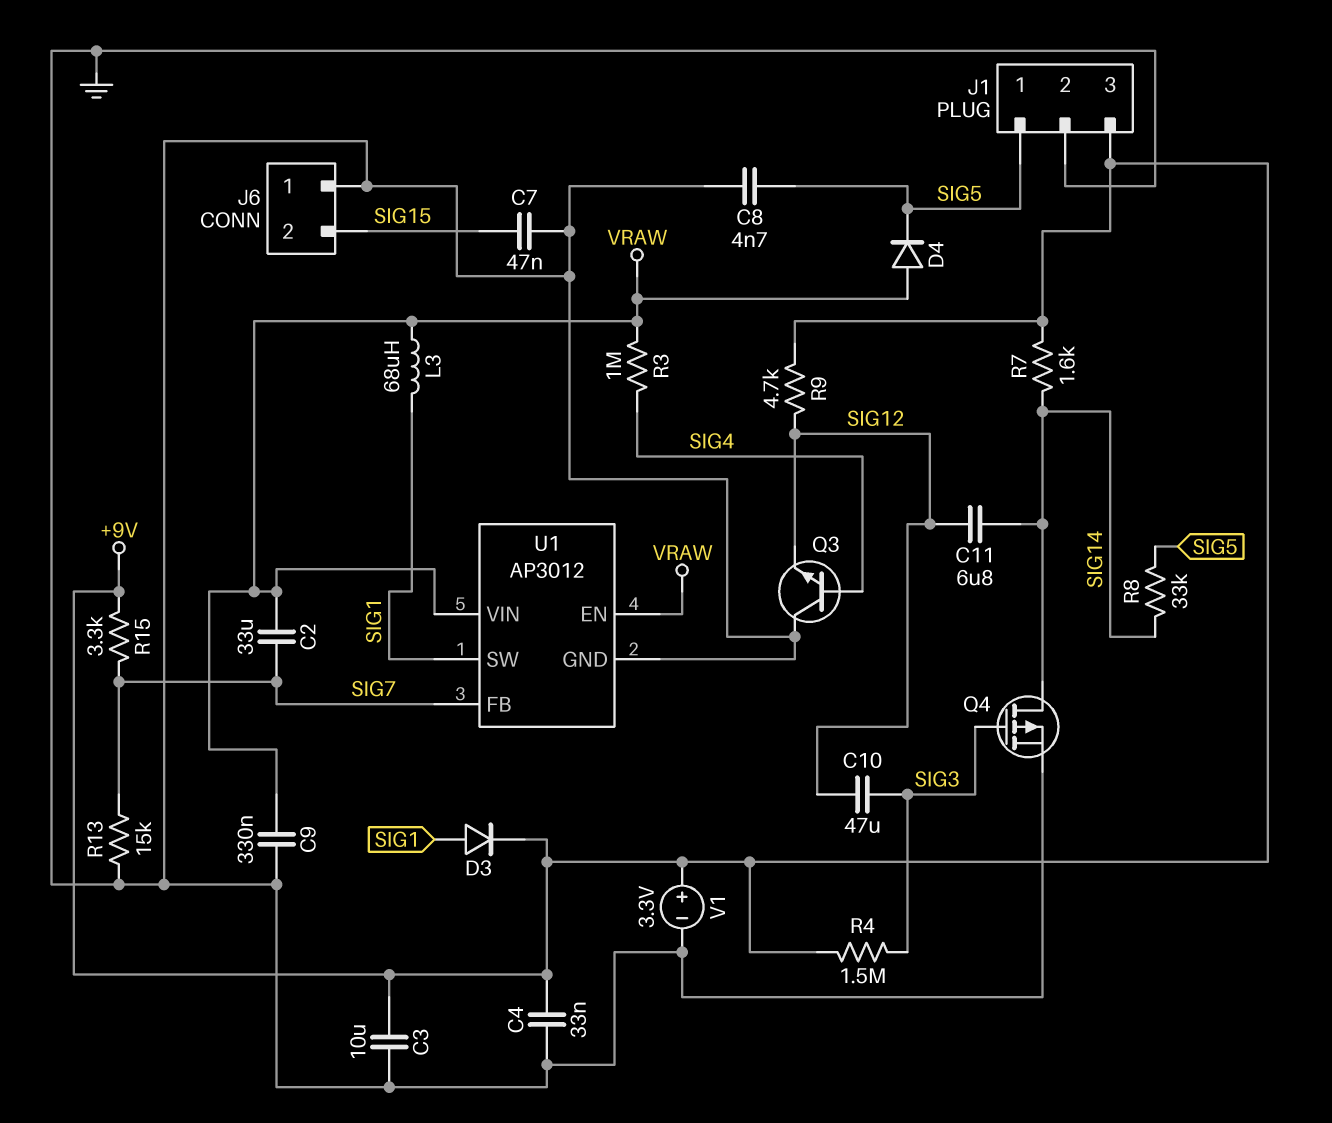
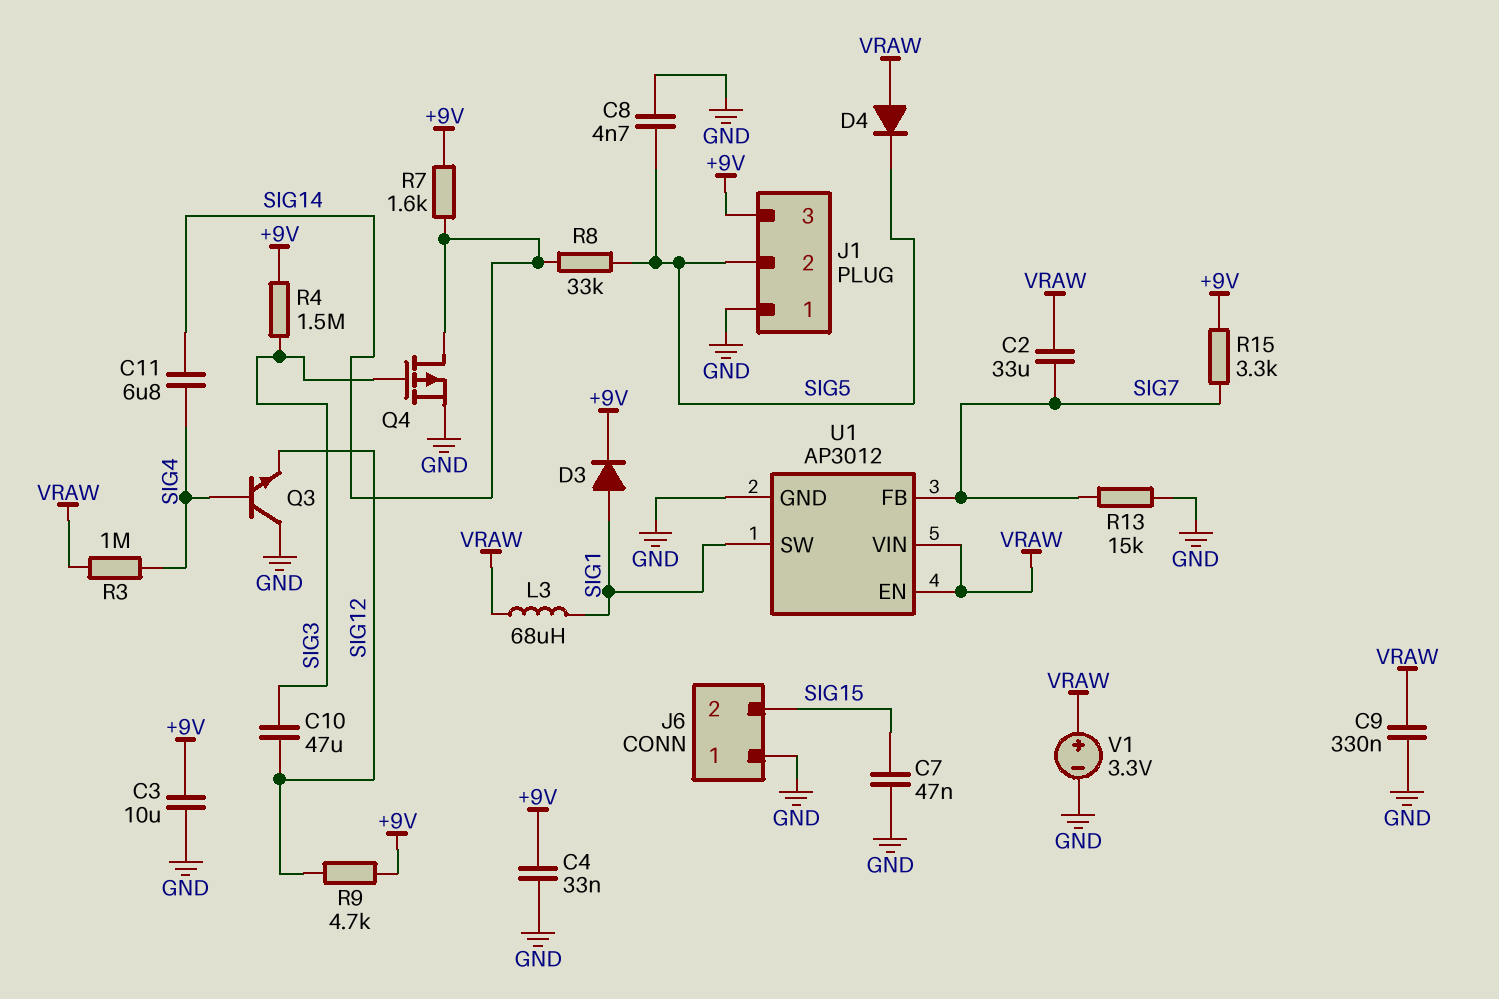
C11: 6.8uF (SIG12, SIG14) -> 6.8uF (SIG4, SIG14)
J1 pin 1: SIG5 -> GND
J1 pin 2: GND -> SIG5
V1: 3.3V (plus +9V, minus GND) -> 3.3V (plus VRAW, minus GND)

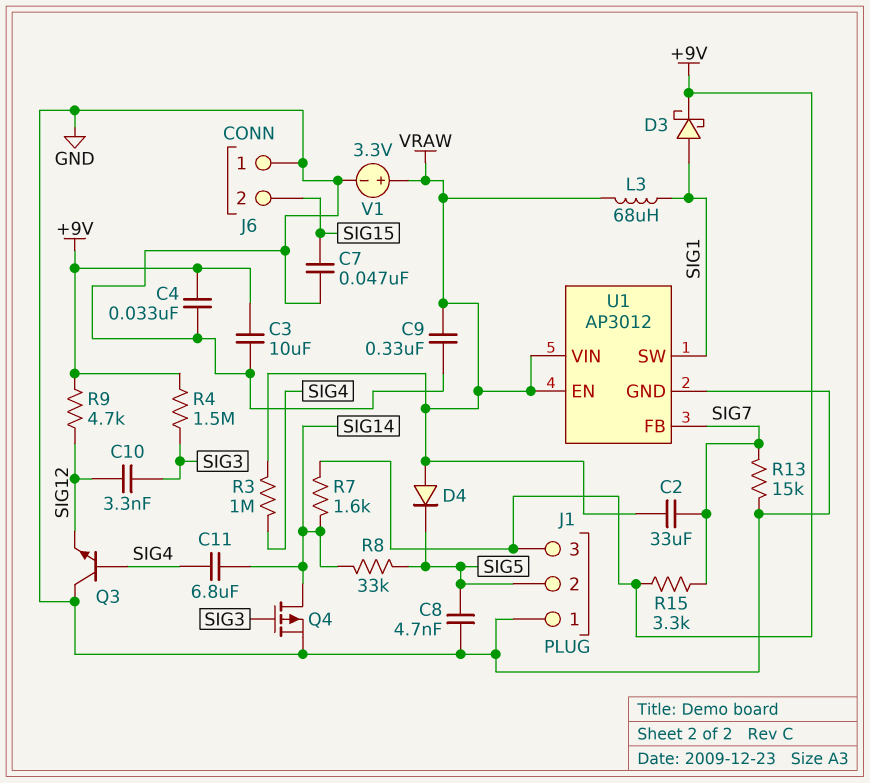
C10: 47uF (SIG3, SIG12) -> 3.3nF (SIG3, SIG12)
D3: diode (A SIG1, K +9V) -> schottky (A SIG1, K +9V)

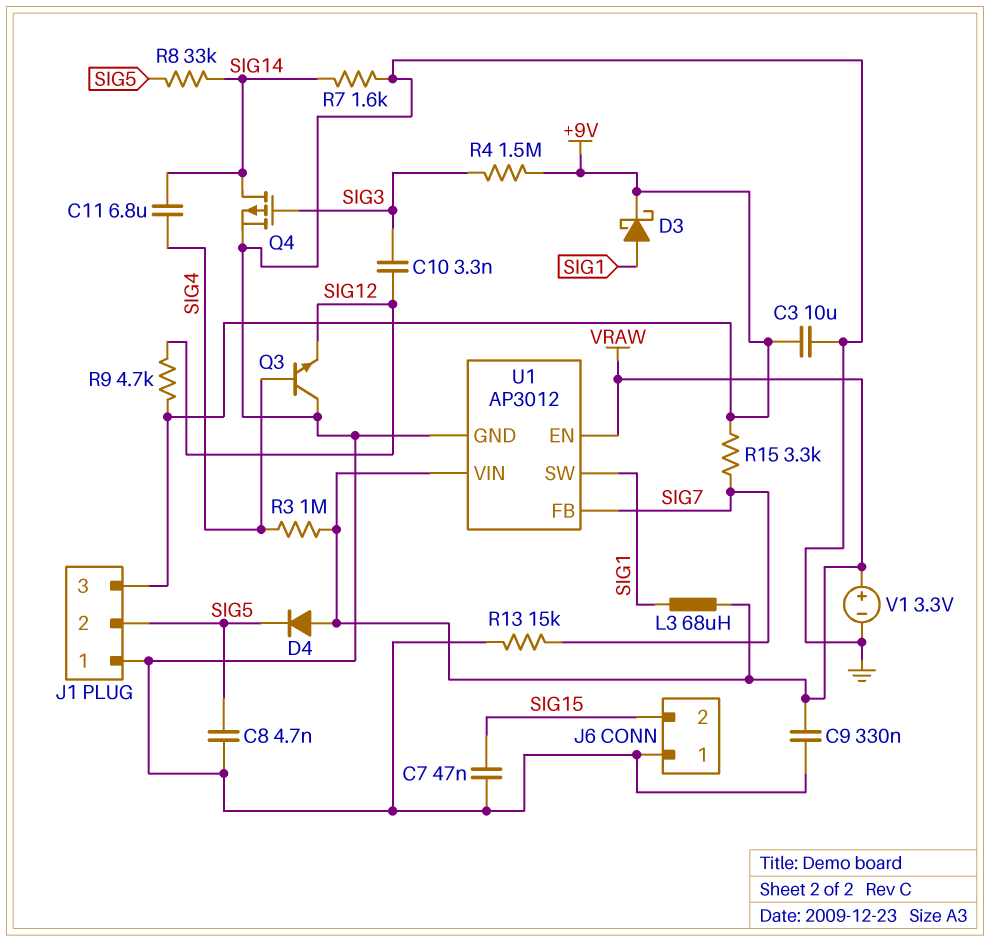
C2: 33uF (SIG7, VRAW) -> none
C4: 33nF (+9V, GND) -> none
R7: 1.6k (+9V, SIG14) -> 1.6k (GND, SIG14)

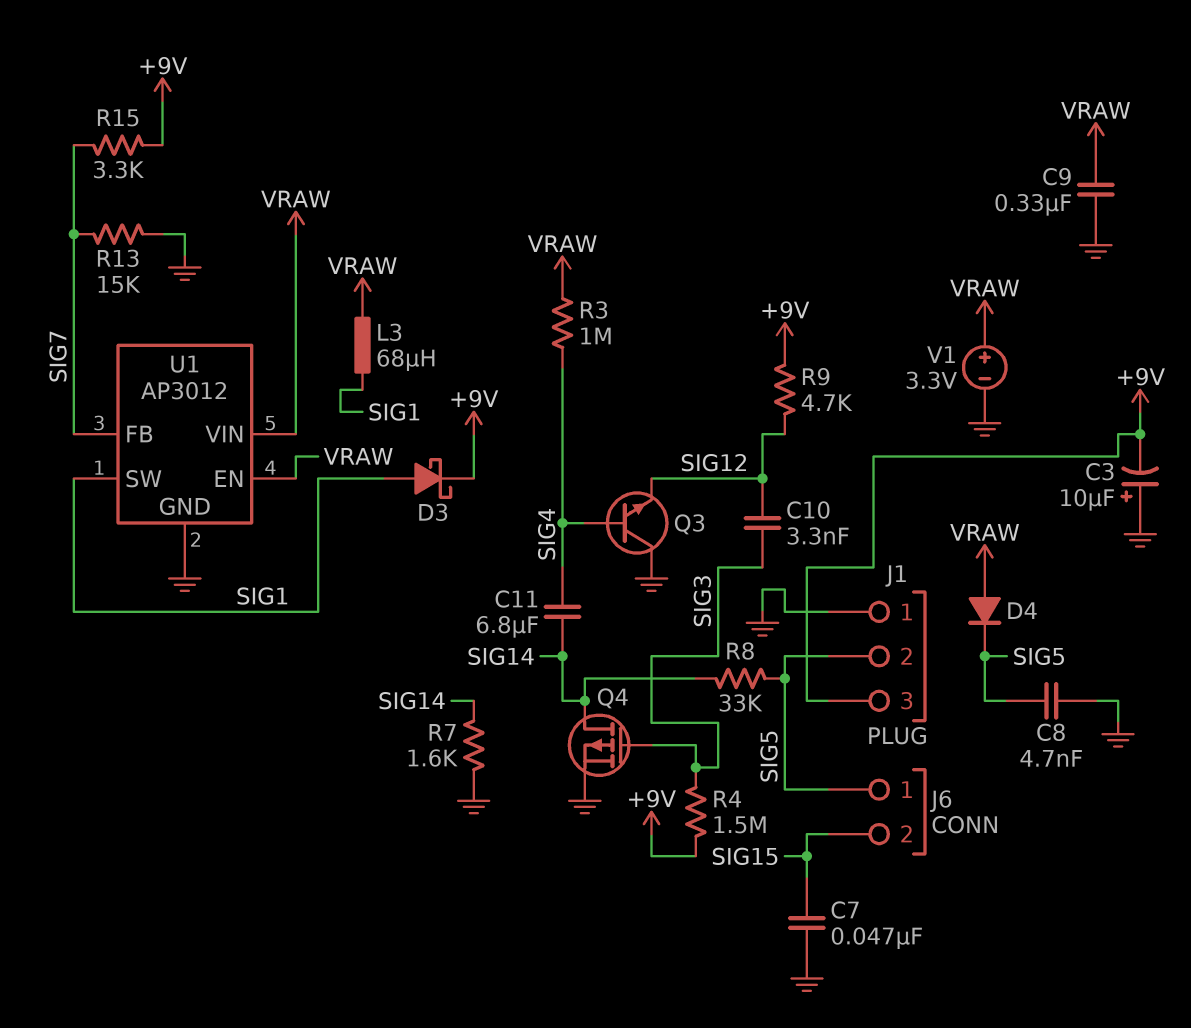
C3: 10uF (+9V, GND) -> 10uF (plus GND, minus +9V)
J6 pin 1: GND -> SIG5

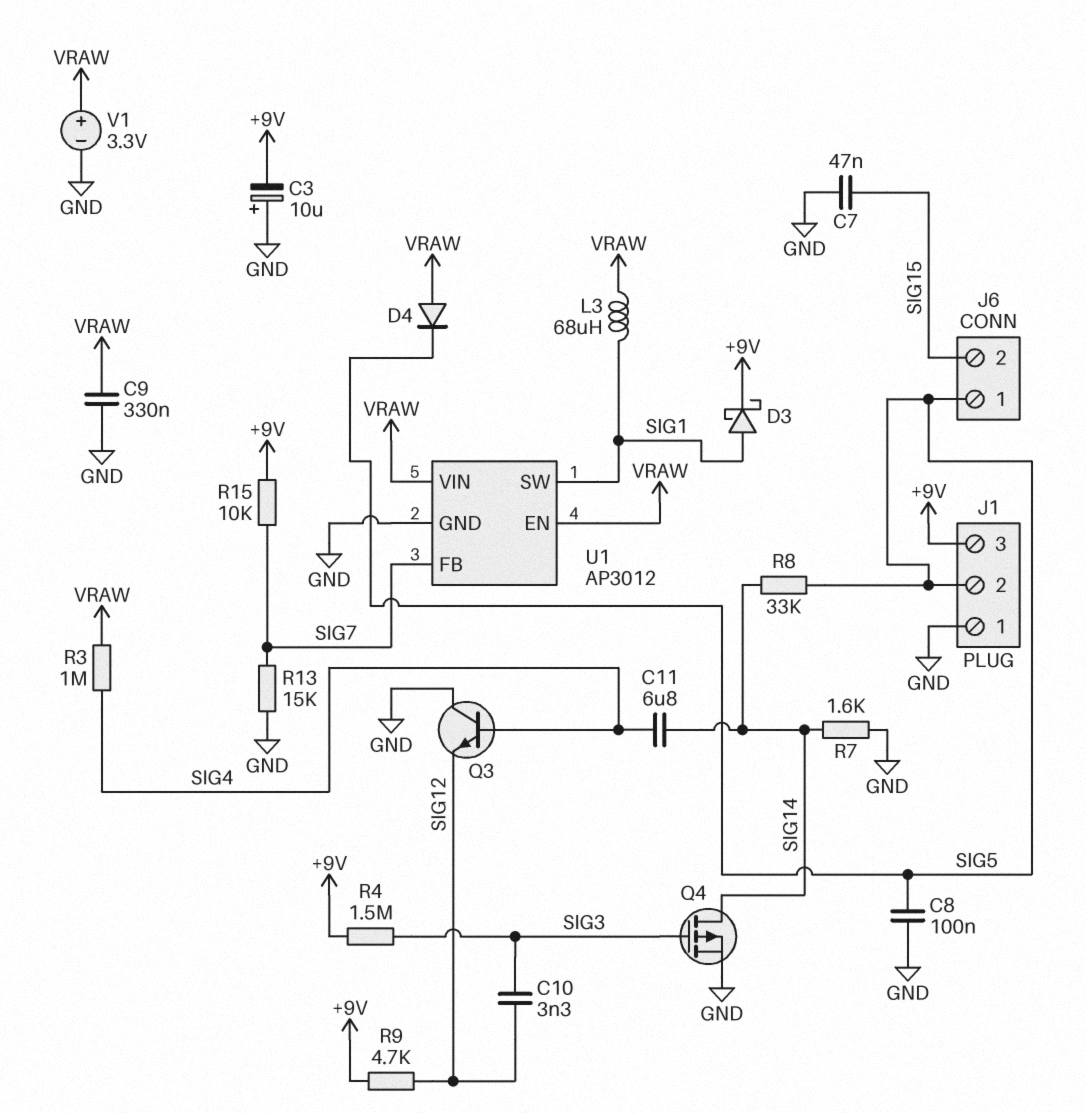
C8: 4.7nF (GND, SIG5) -> 100nF (GND, SIG5)
R15: 3.3k (+9V, SIG7) -> 10k (+9V, SIG7)

